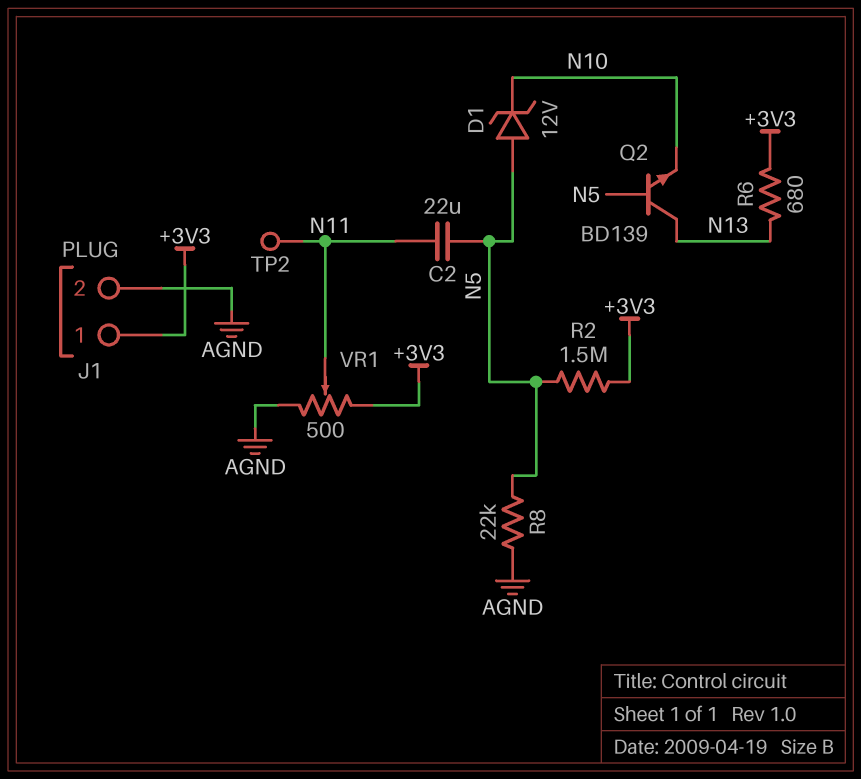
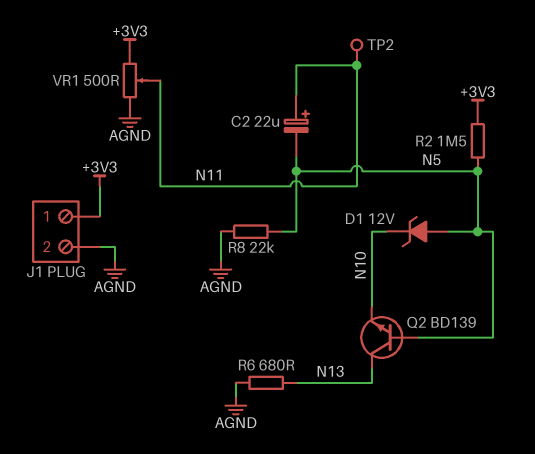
C2: 22uF (N5, N11) -> 22uF (plus N11, minus N5)
R6: 680 (+3V3, N13) -> 680 (AGND, N13)

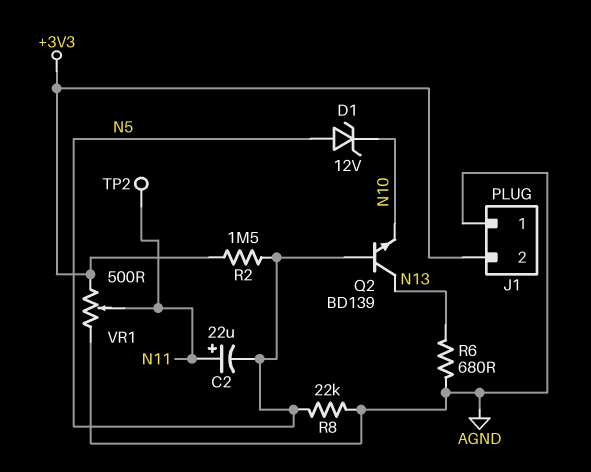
J1 pin 1: +3V3 -> AGND
J1 pin 2: AGND -> +3V3

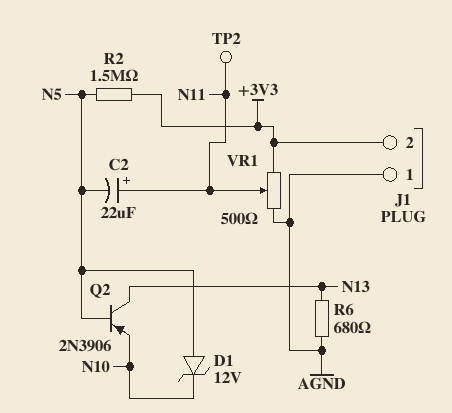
Q2: NPN BD139 (B N5, C N13, E N10) -> PNP 2N3906 (B N5, C N13, E N10)
R8: 22k (AGND, N5) -> none

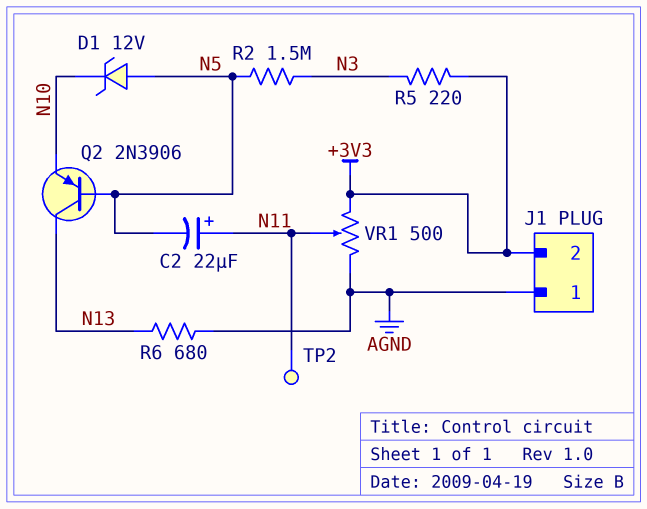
R2: 1.5M (+3V3, N5) -> 1.5M (N3, N5)
R5: none -> 220 (+3V3, N3)

